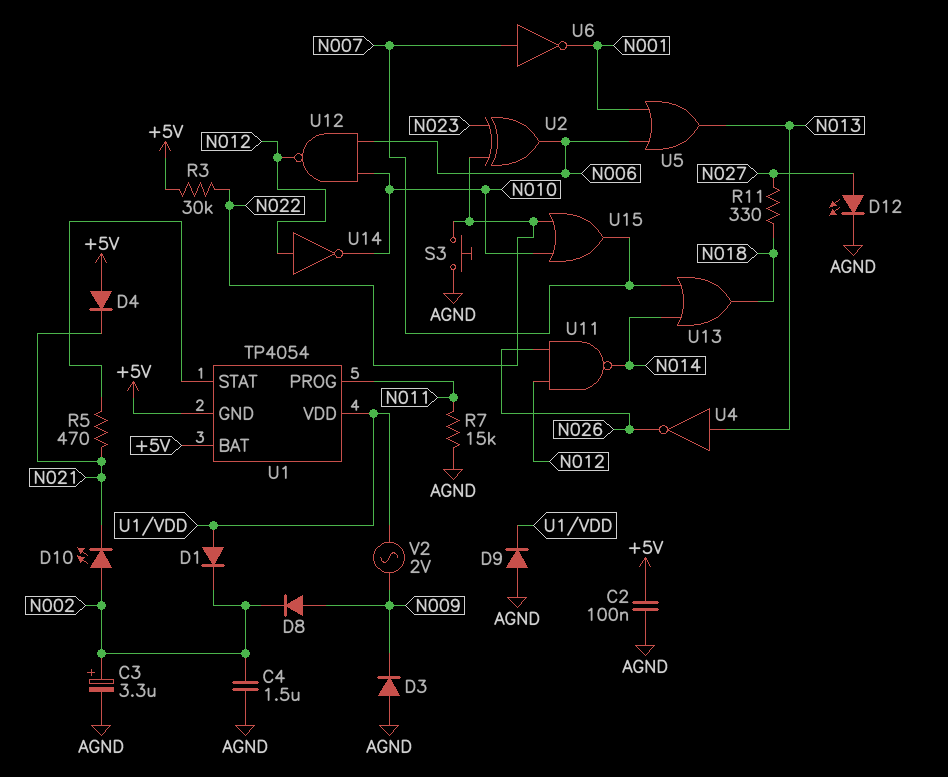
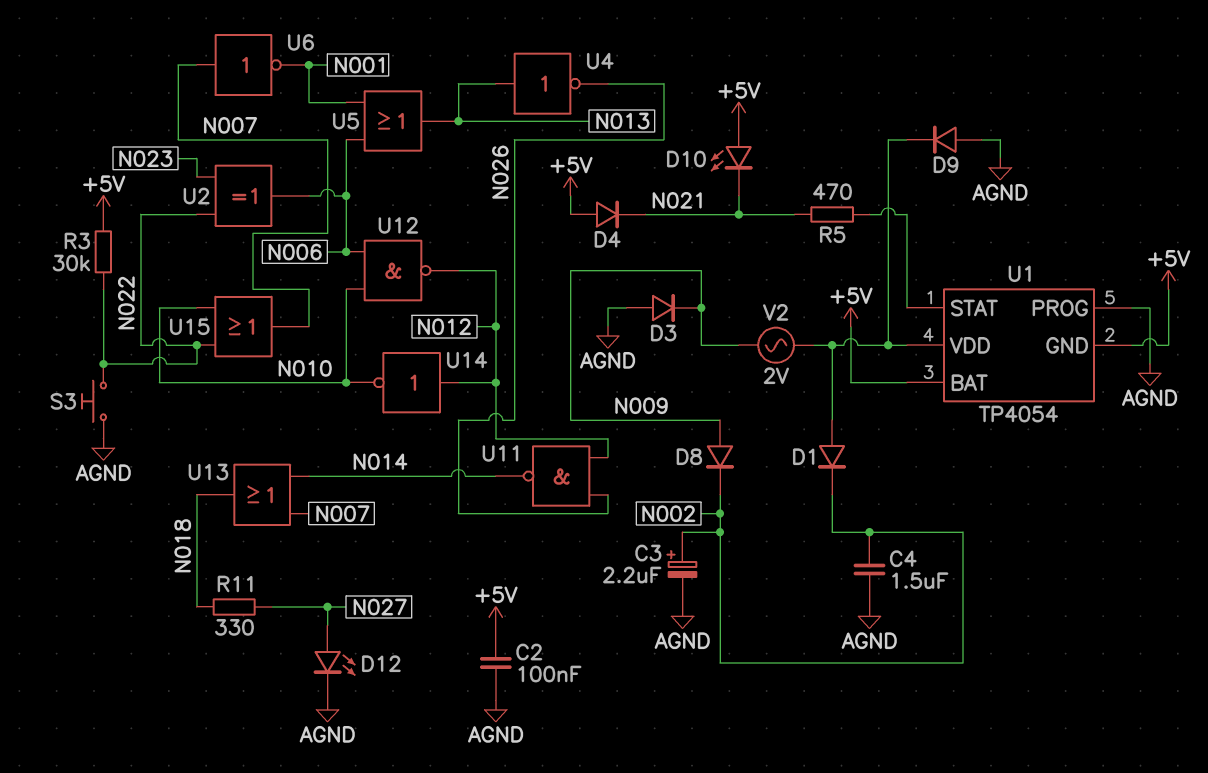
C3: 3.3uF (plus N002, minus AGND) -> 2.2uF (plus N002, minus AGND)
D10: LED (A N002, K N021) -> LED (A +5V, K N021)
R7: 15k (AGND, N011) -> none
U1 pin PROG: N011 -> AGND

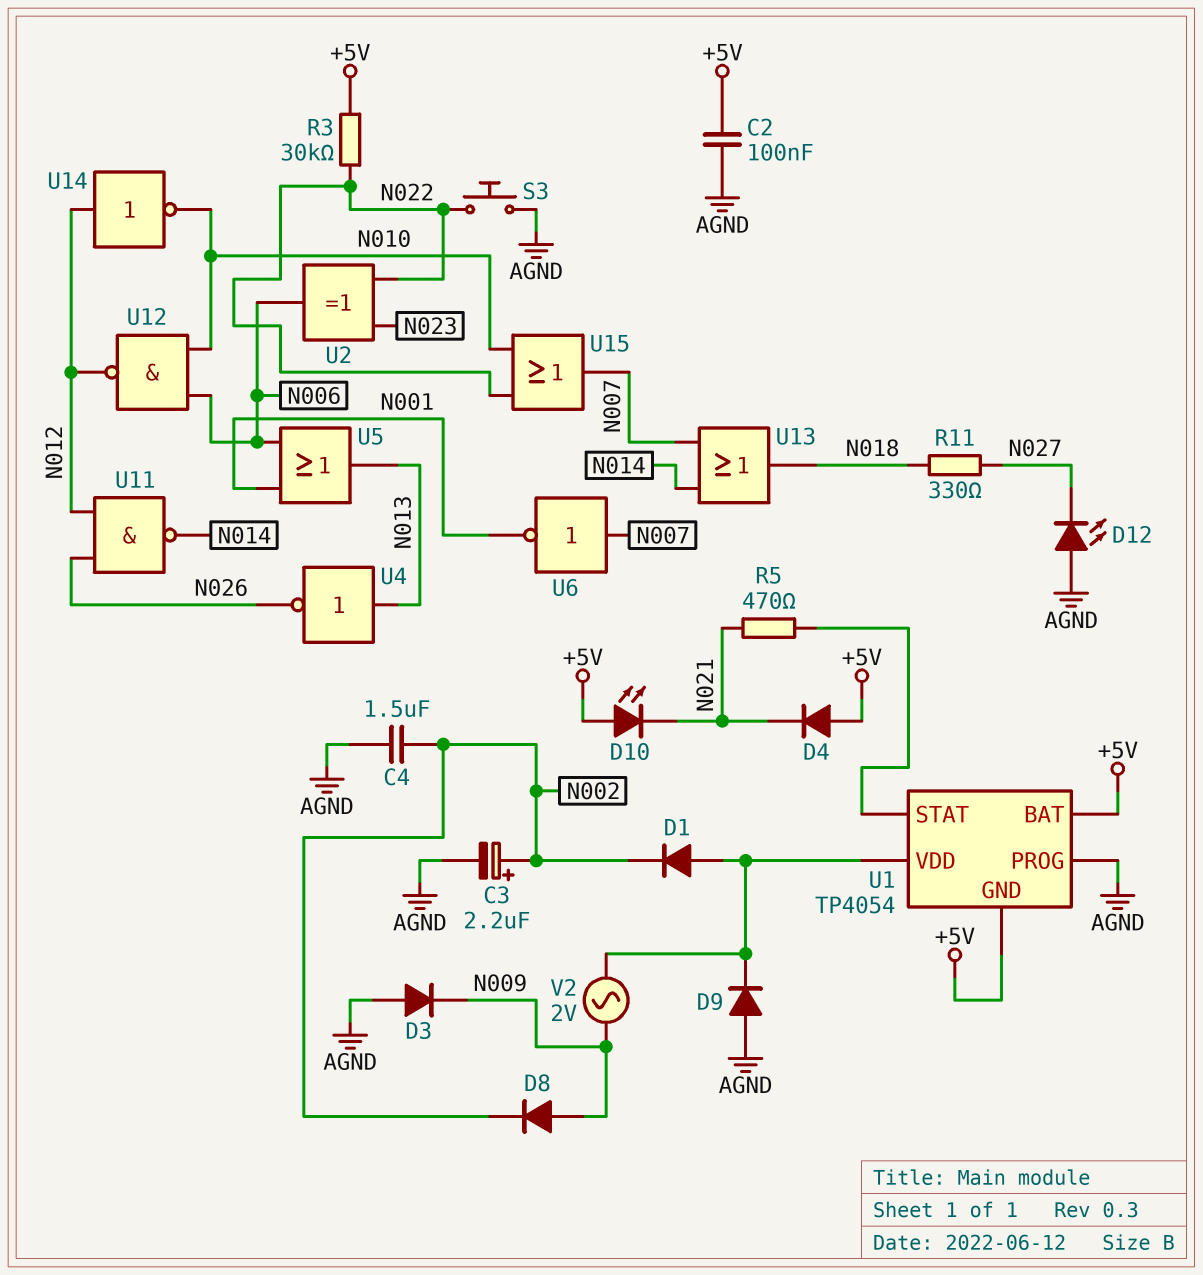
D12: LED (A N027, K AGND) -> LED (A AGND, K N027)

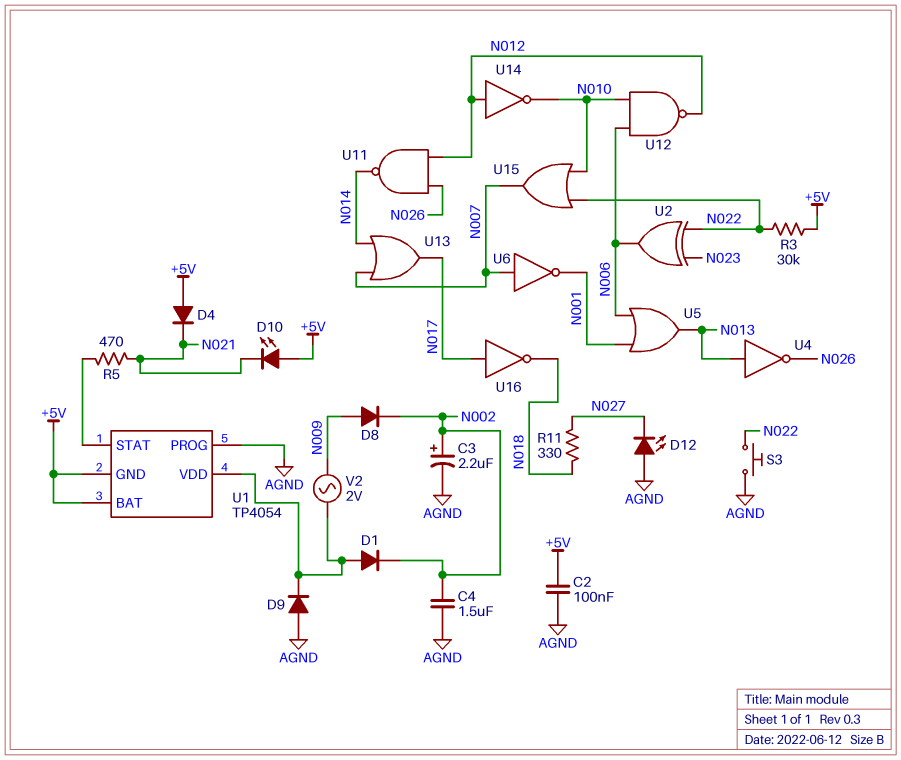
D3: diode (A AGND, K N009) -> none
U13: OR (in N007, in N014, out N018) -> OR (in N007, in N014, out N017)
U16: none -> NOT (in N017, out N018)

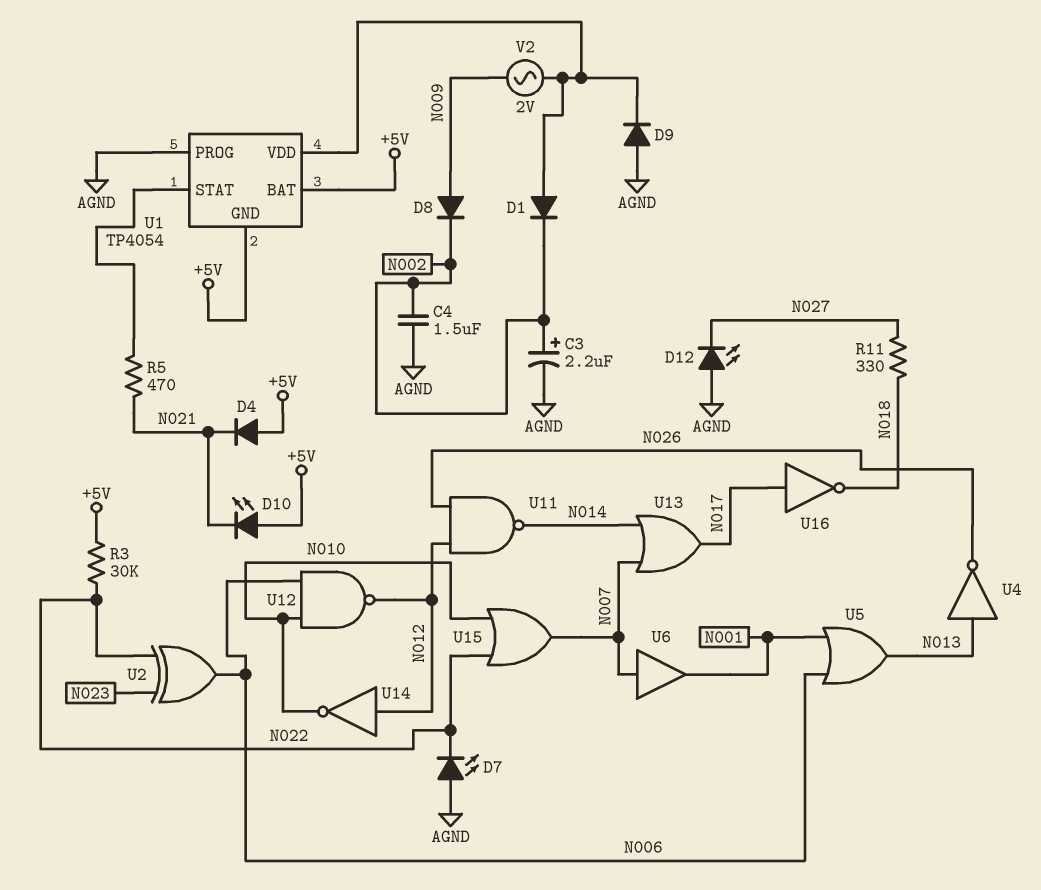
C2: 100nF (+5V, AGND) -> none
D7: none -> LED (A AGND, K N022)
S3: button (AGND, N022) -> none
U6: NOT (in N007, out N001) -> buffer (in N007, out N001)

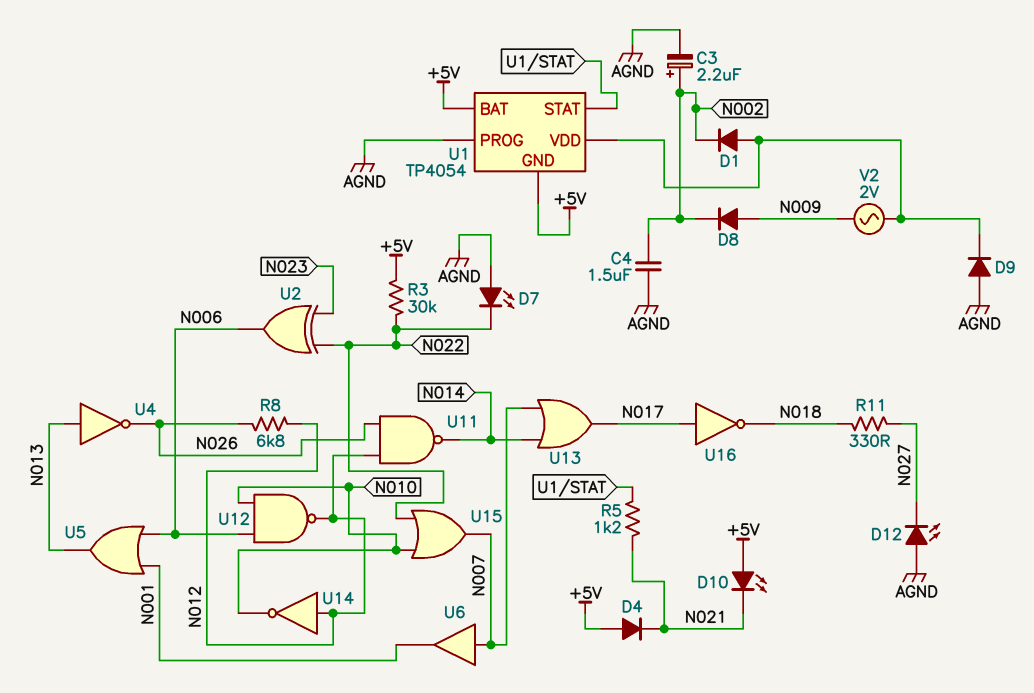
R5: 470 (N021, U1/STAT) -> 1.2k (N021, U1/STAT)
R8: none -> 6.8k (N012, N026)

